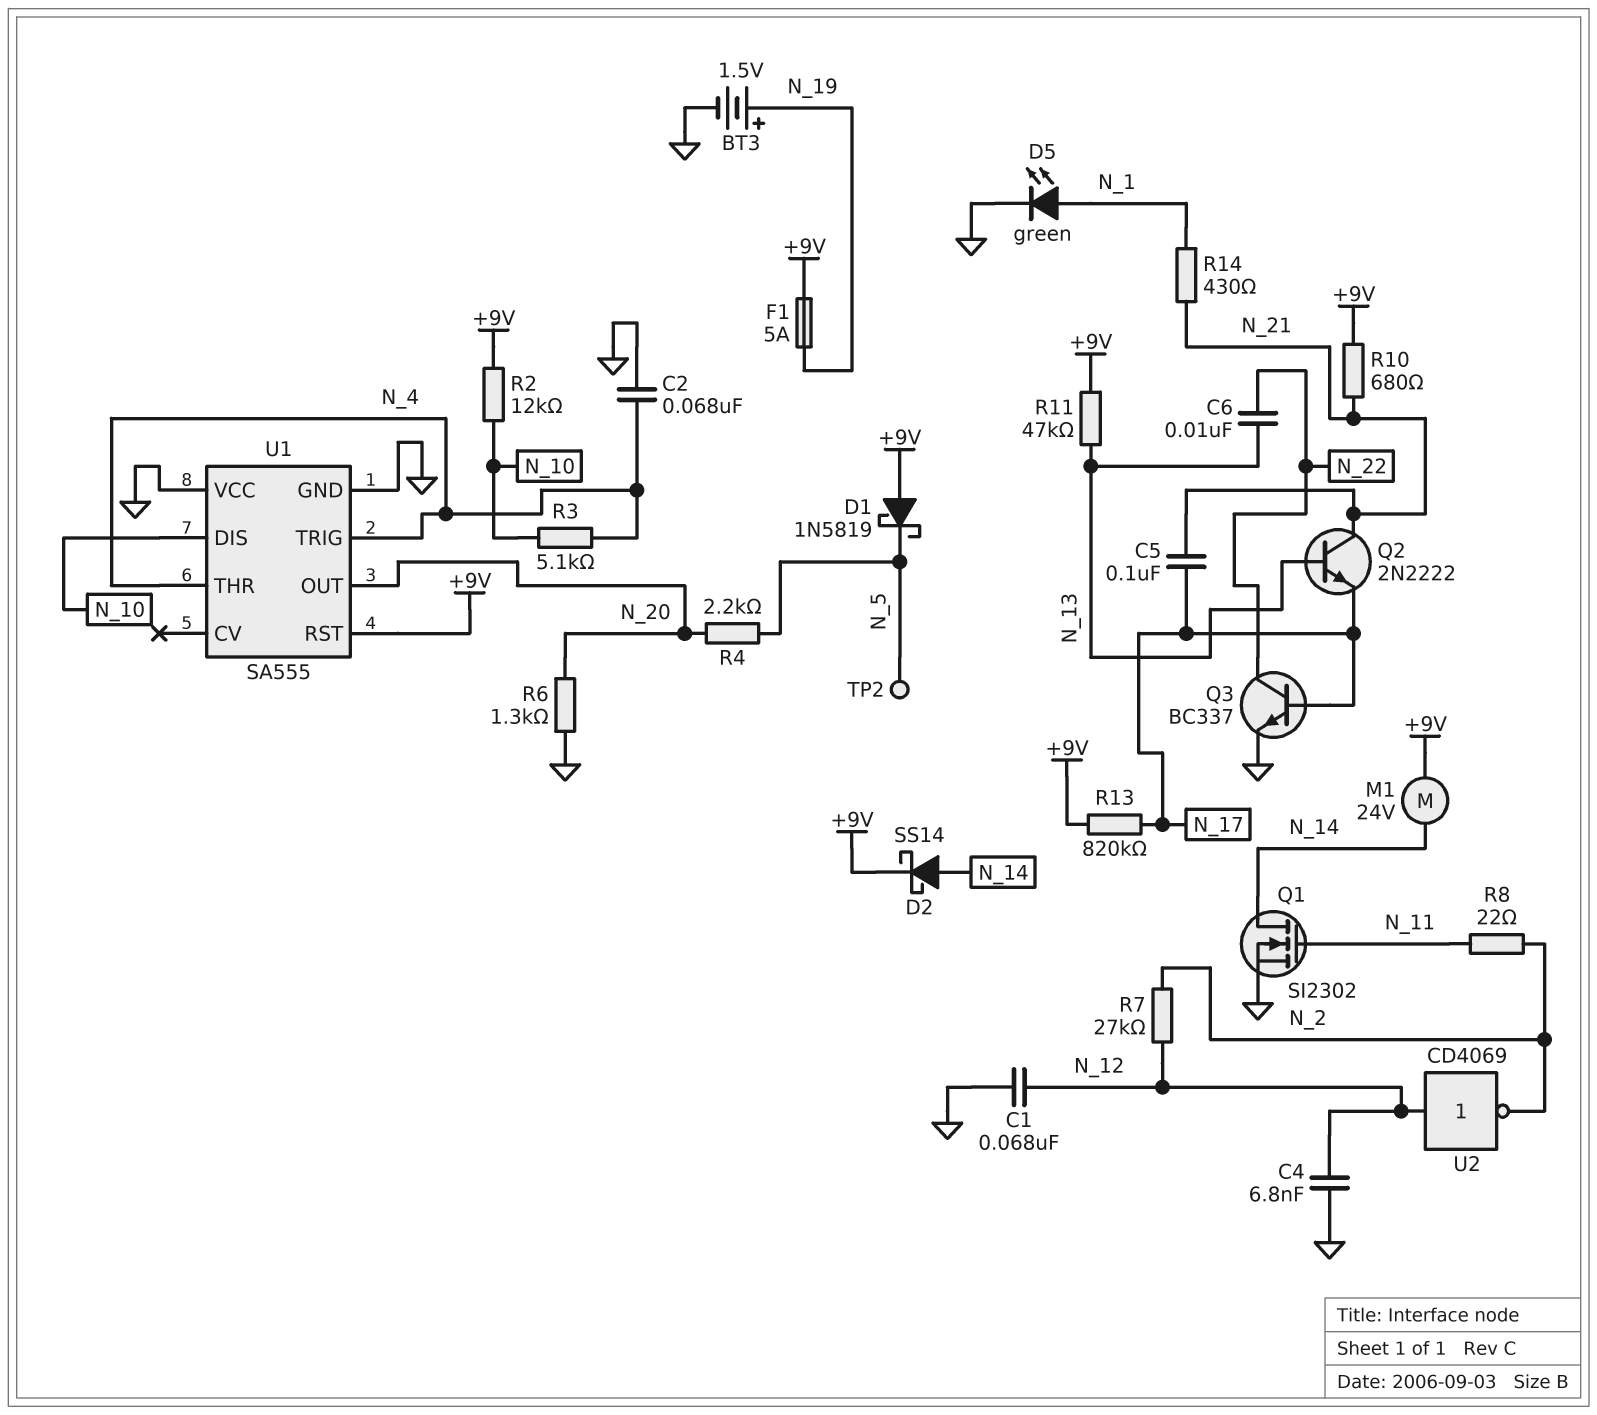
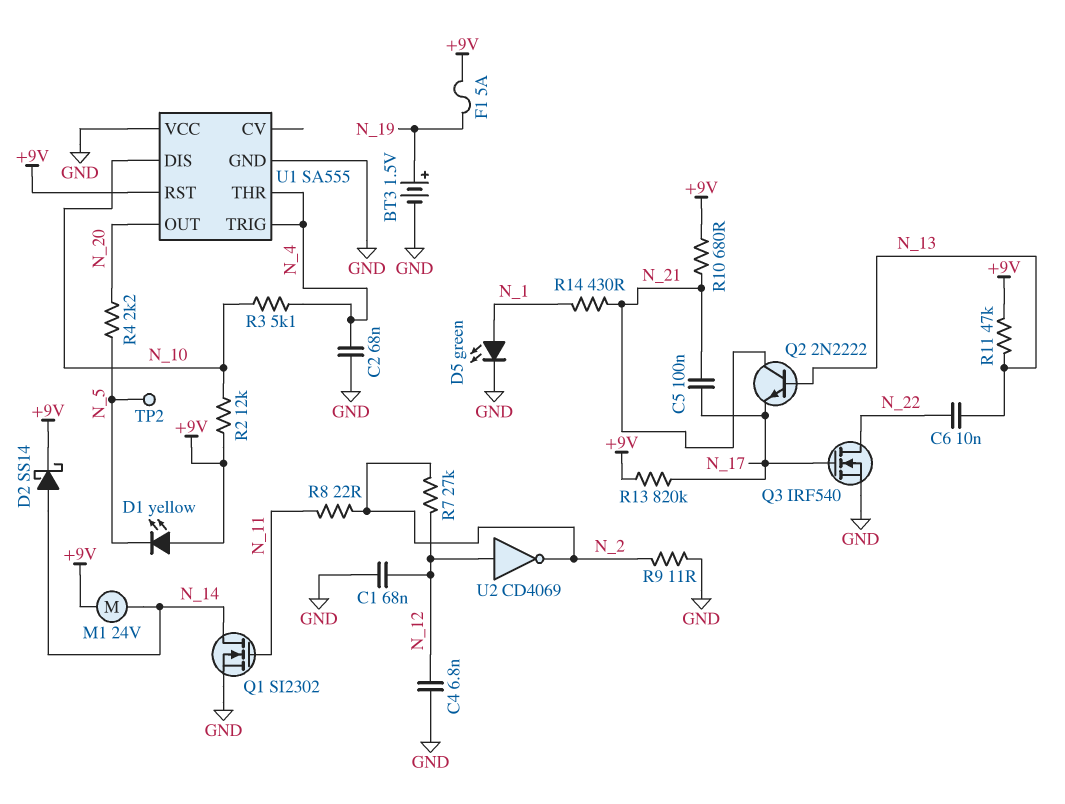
D1: schottky 1N5819 (A +9V, K N_5) -> LED yellow (A +9V, K N_5)
Q3: NPN BC337 (B N_17, C N_22, E GND) -> NMOS IRF540 (G N_17, D N_22, S GND)
R6: 1.3k (GND, N_20) -> none
R9: none -> 11 (GND, N_2)

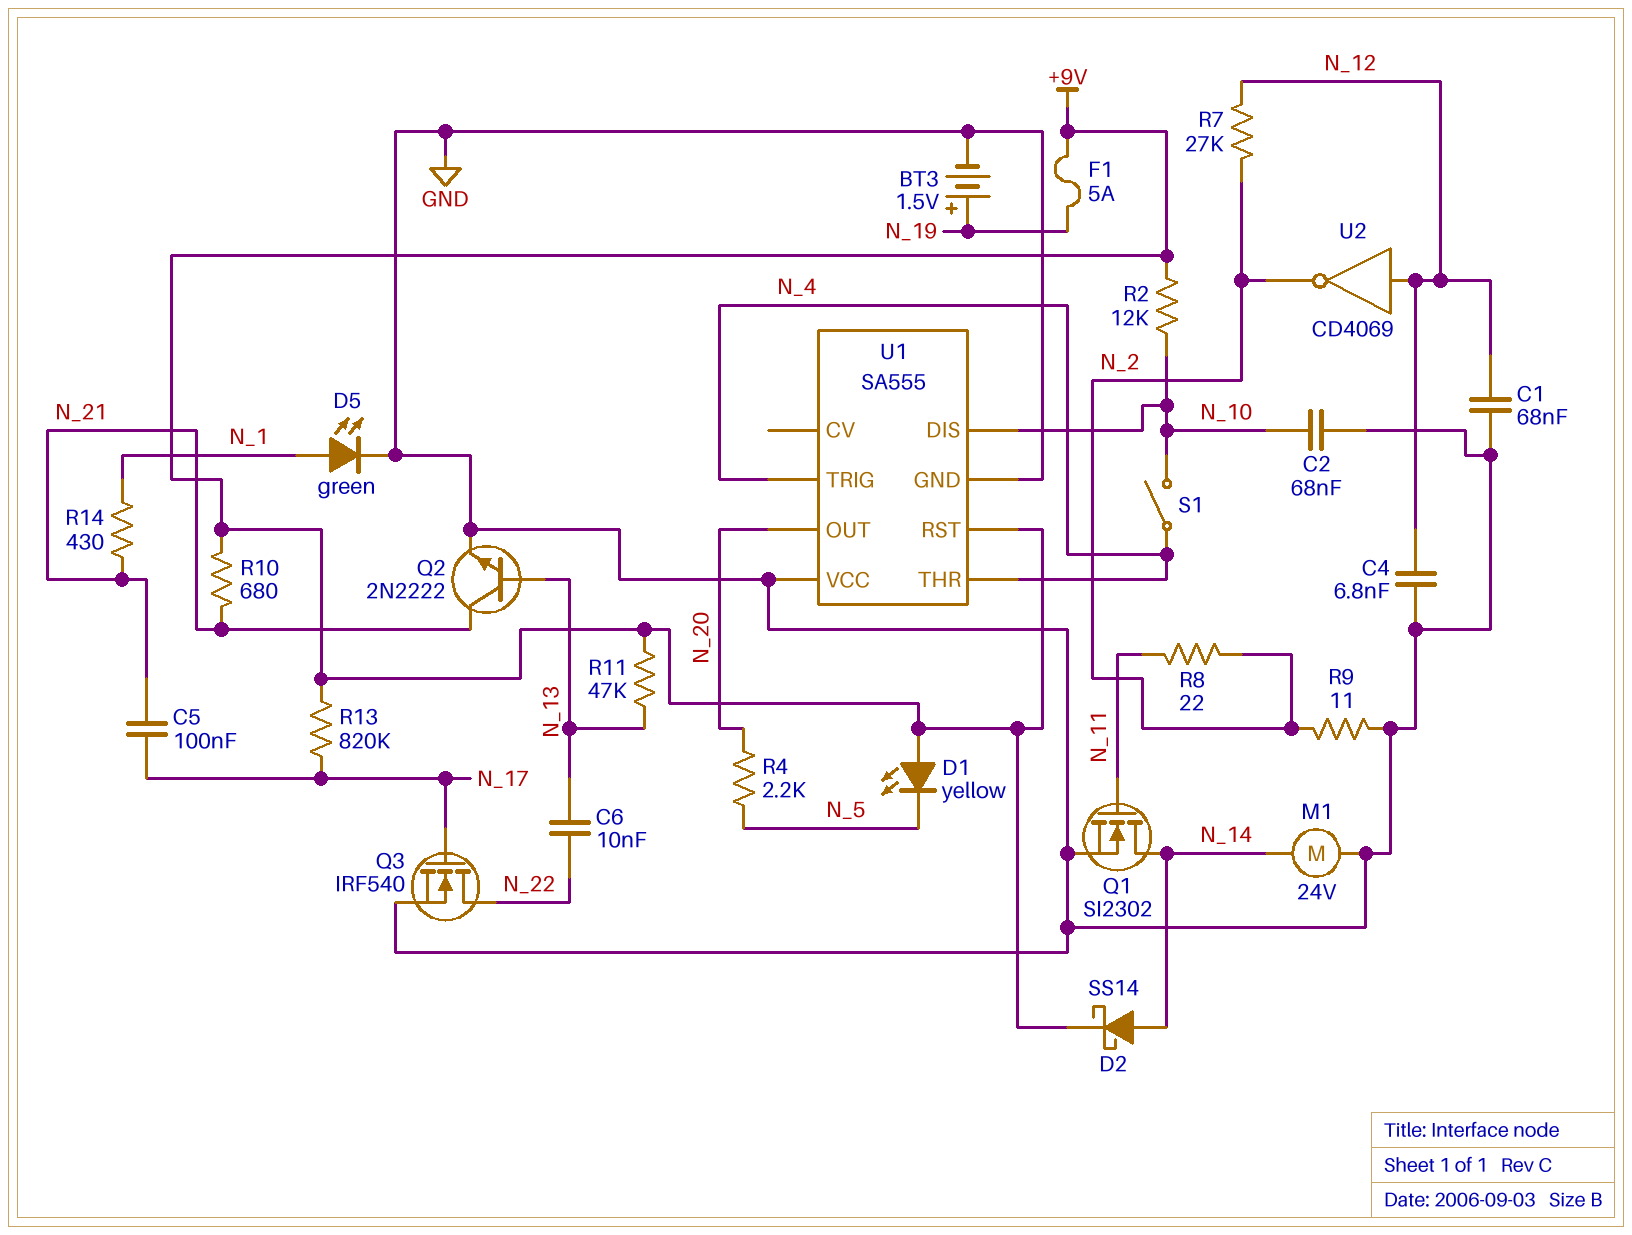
C2: 68nF (GND, N_4) -> 68nF (GND, N_10)
M1: motor 24V (+9V, N_14) -> motor 24V (GND, N_14)
Q2: NPN 2N2222 (B N_13, C N_21, E N_17) -> NPN 2N2222 (B N_13, C N_21, E GND)
R3: 5.1k (N_4, N_10) -> none
S1: none -> switch (N_4, N_10)
TP2: test point (N_5) -> none

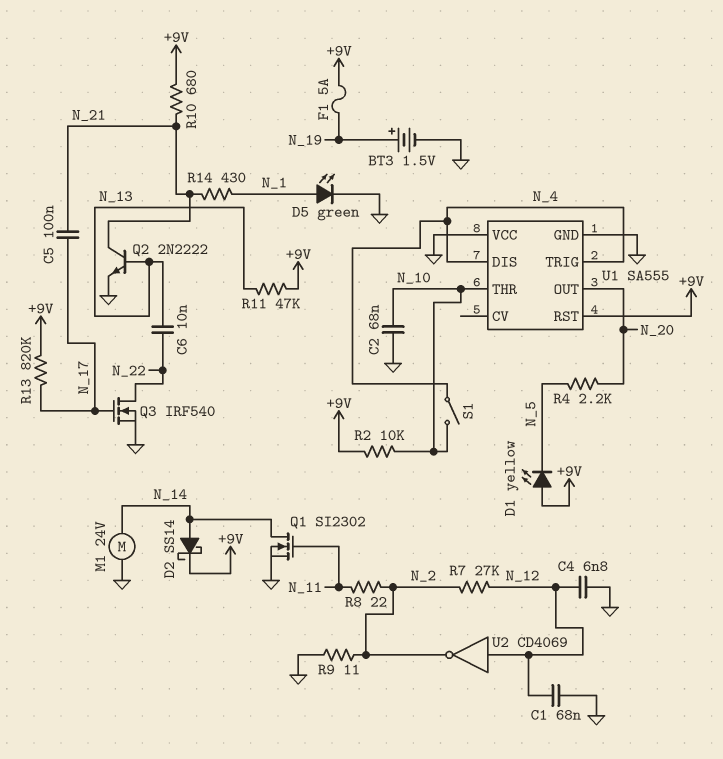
R2: 12k (+9V, N_10) -> 10k (+9V, N_10)
U1 pin DIS: N_10 -> N_4
U1 pin THR: N_4 -> N_10

